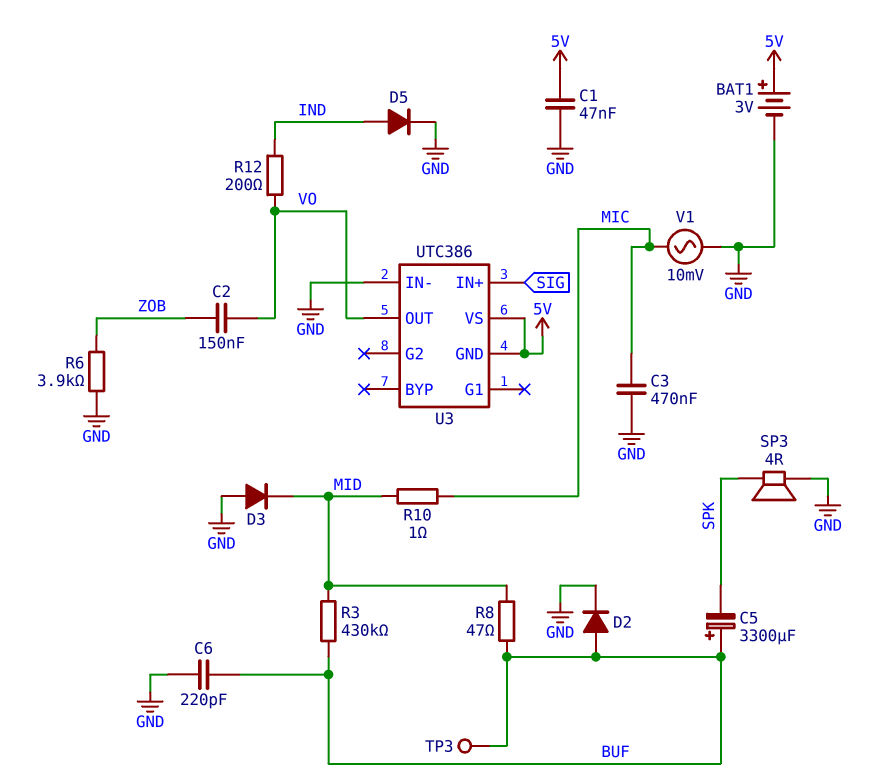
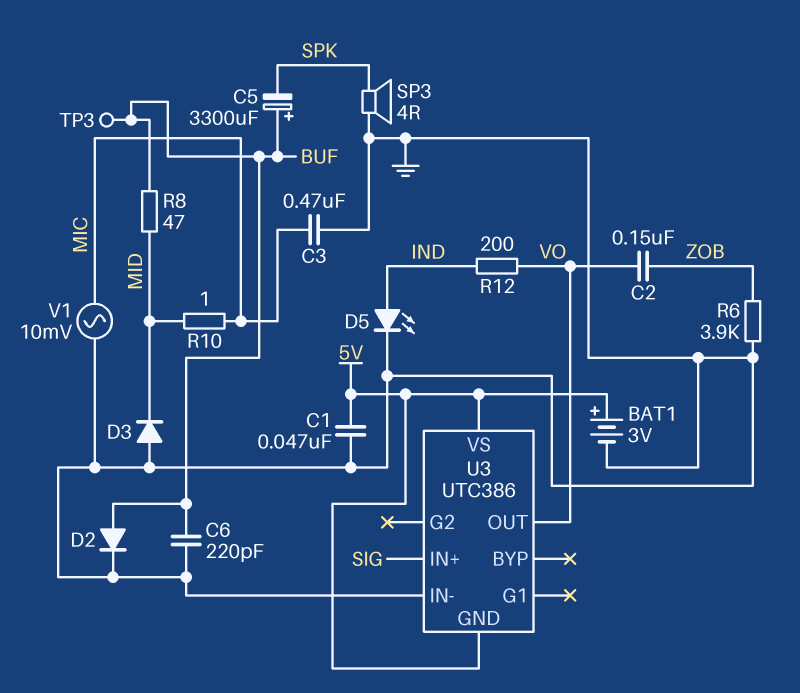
D5: diode (A IND, K GND) -> LED (A IND, K GND)
R3: 430k (BUF, MID) -> none

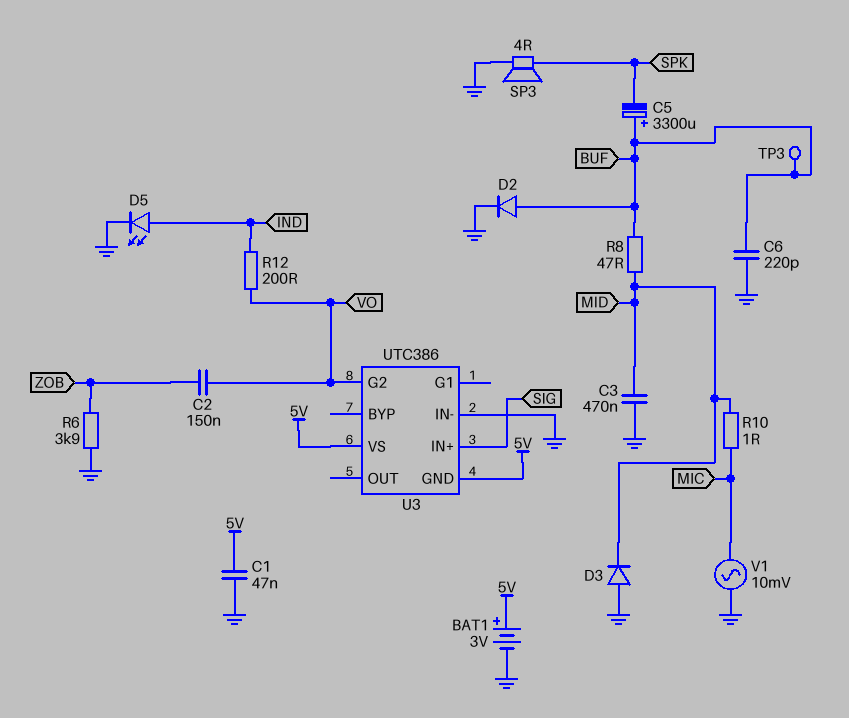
C3: 470nF (GND, MIC) -> 470nF (GND, MID)
U3 pin G2: none -> VO
U3 pin OUT: VO -> none

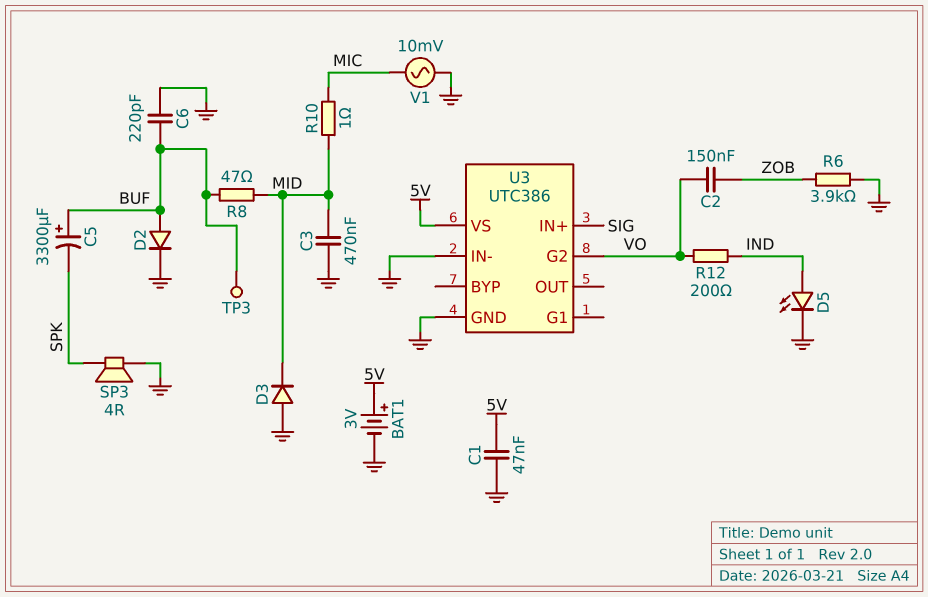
U3 pin GND: 5V -> GND

